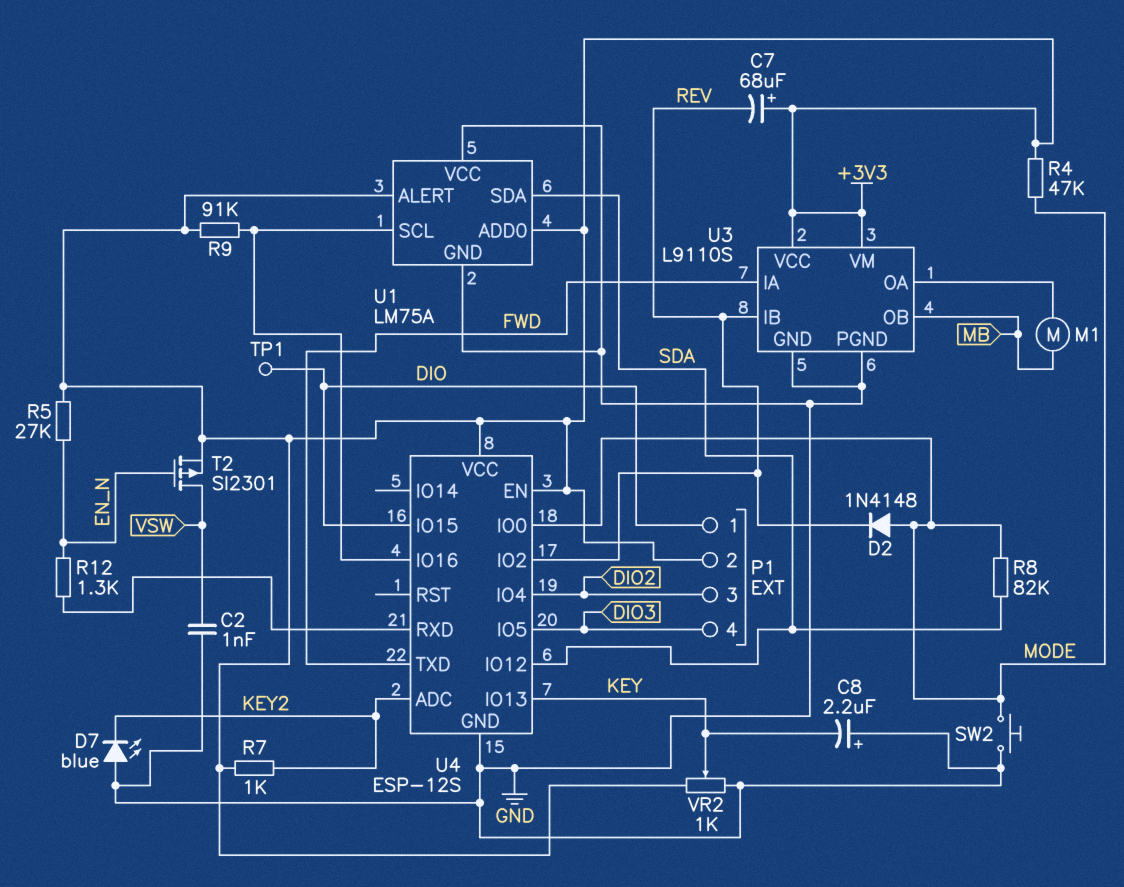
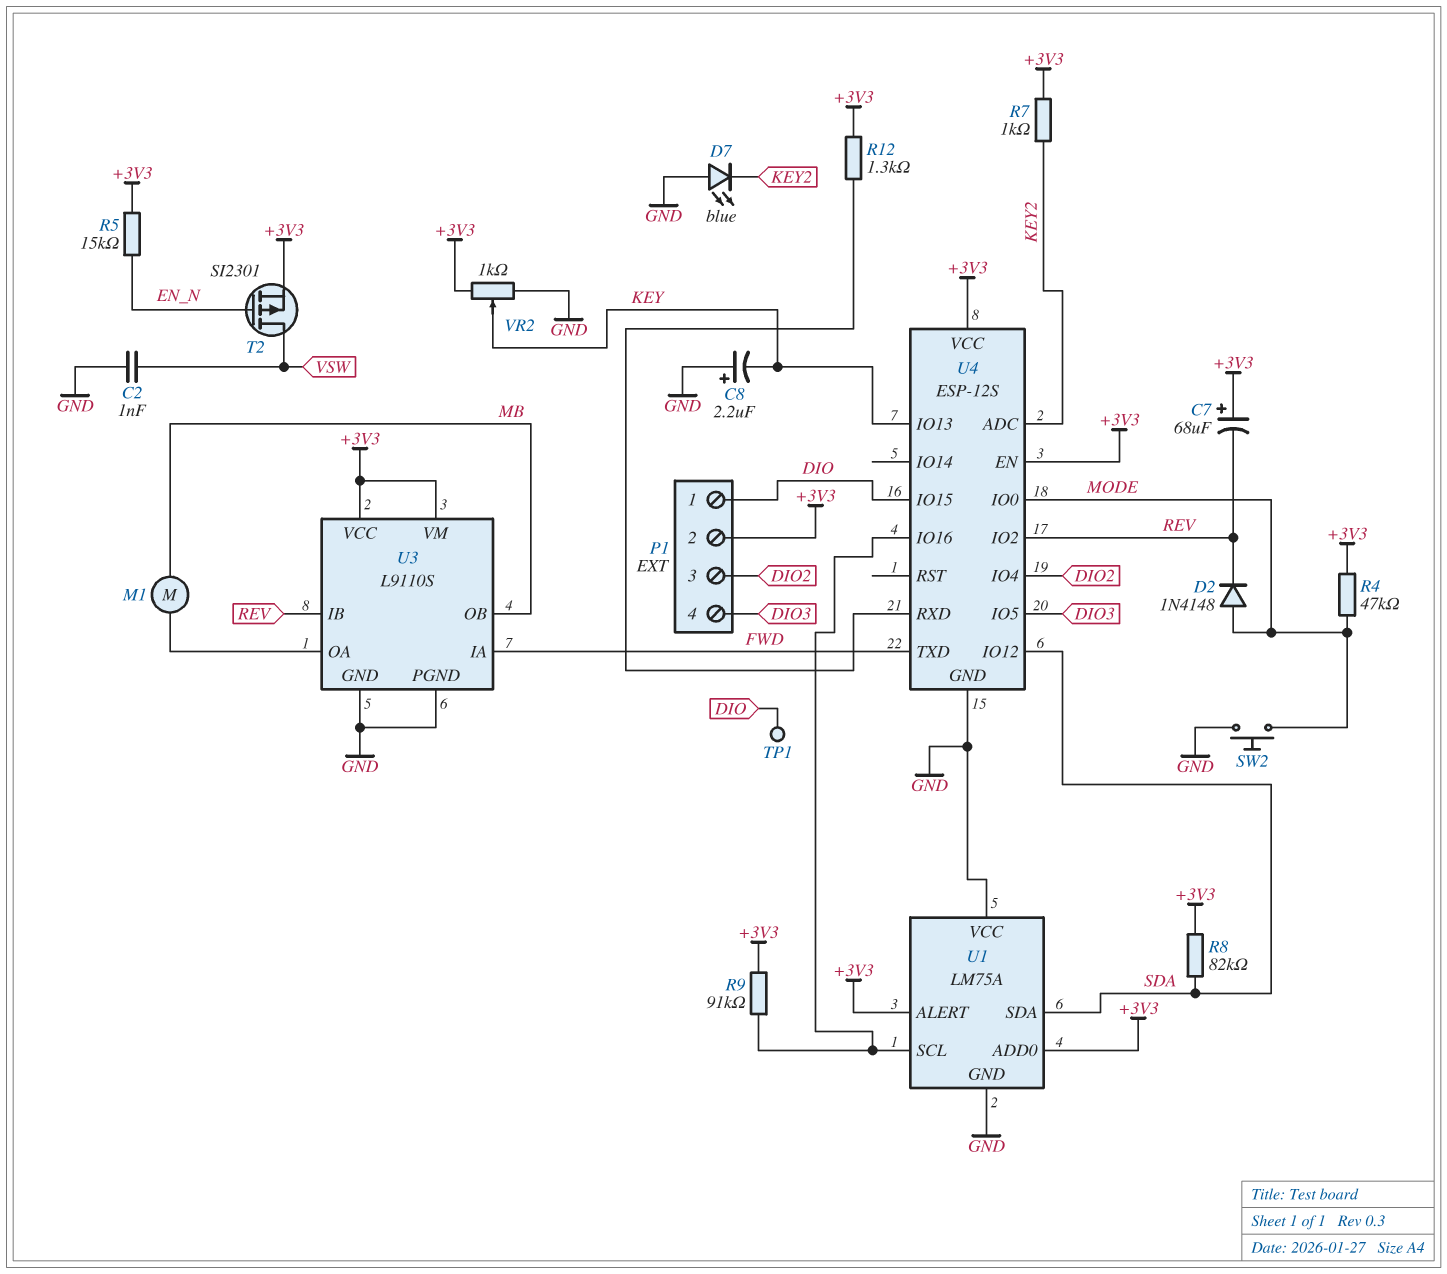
R5: 27k (+3V3, EN_N) -> 15k (+3V3, EN_N)
R8: 82k (MODE, SDA) -> 82k (+3V3, SDA)
R12: 1.3k (EN_N, U4/RXD) -> 1.3k (+3V3, U4/RXD)

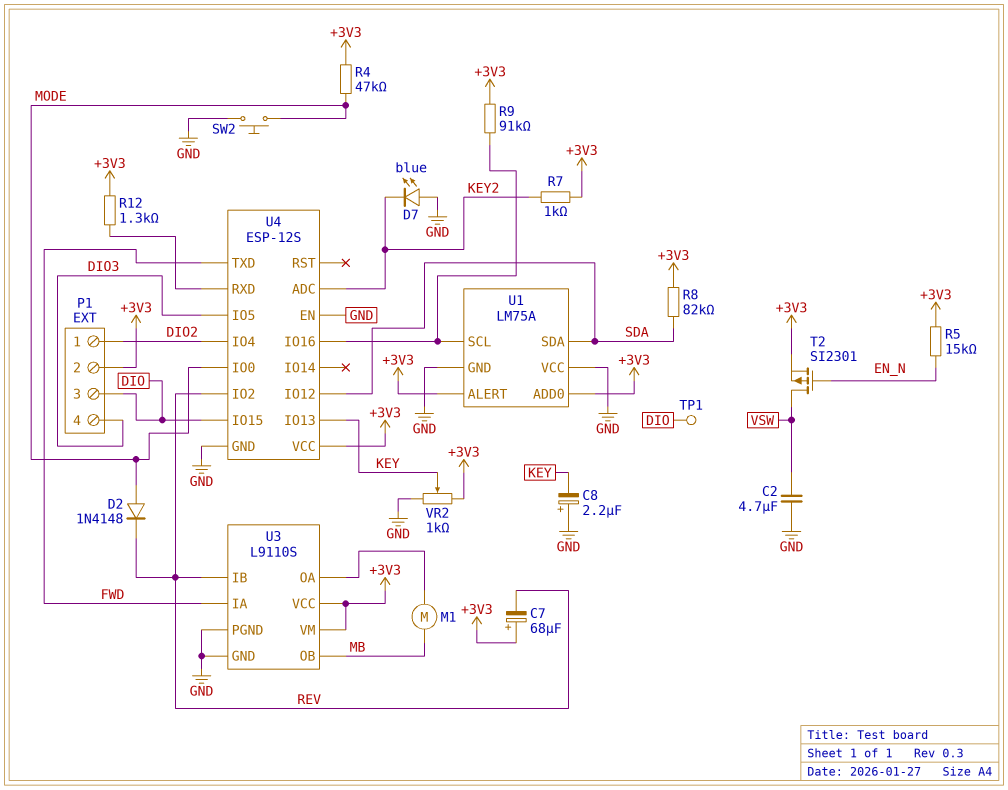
C2: 1nF (GND, VSW) -> 4.7uF (GND, VSW)
P1 pin 1: DIO -> DIO2
P1 pin 3: DIO2 -> DIO
U4 pin EN: +3V3 -> GND

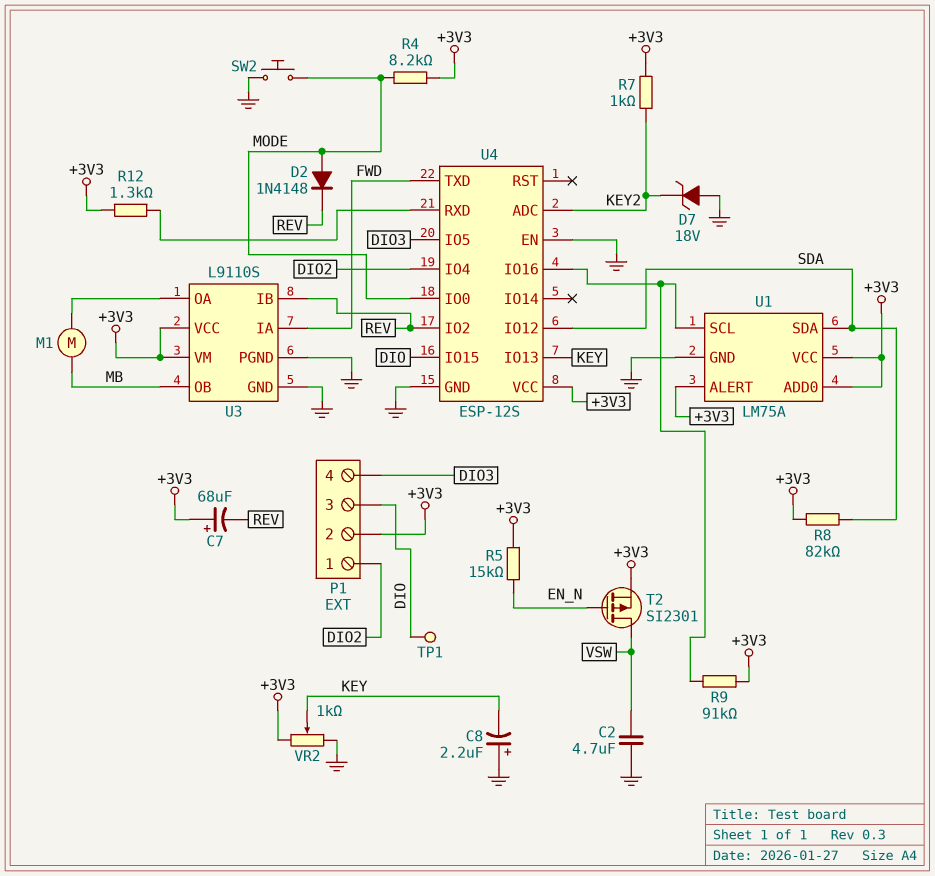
D7: LED blue (A GND, K KEY2) -> zener 18V (A GND, K KEY2)
R4: 47k (+3V3, MODE) -> 8.2k (+3V3, MODE)
U1 pin VCC: GND -> +3V3

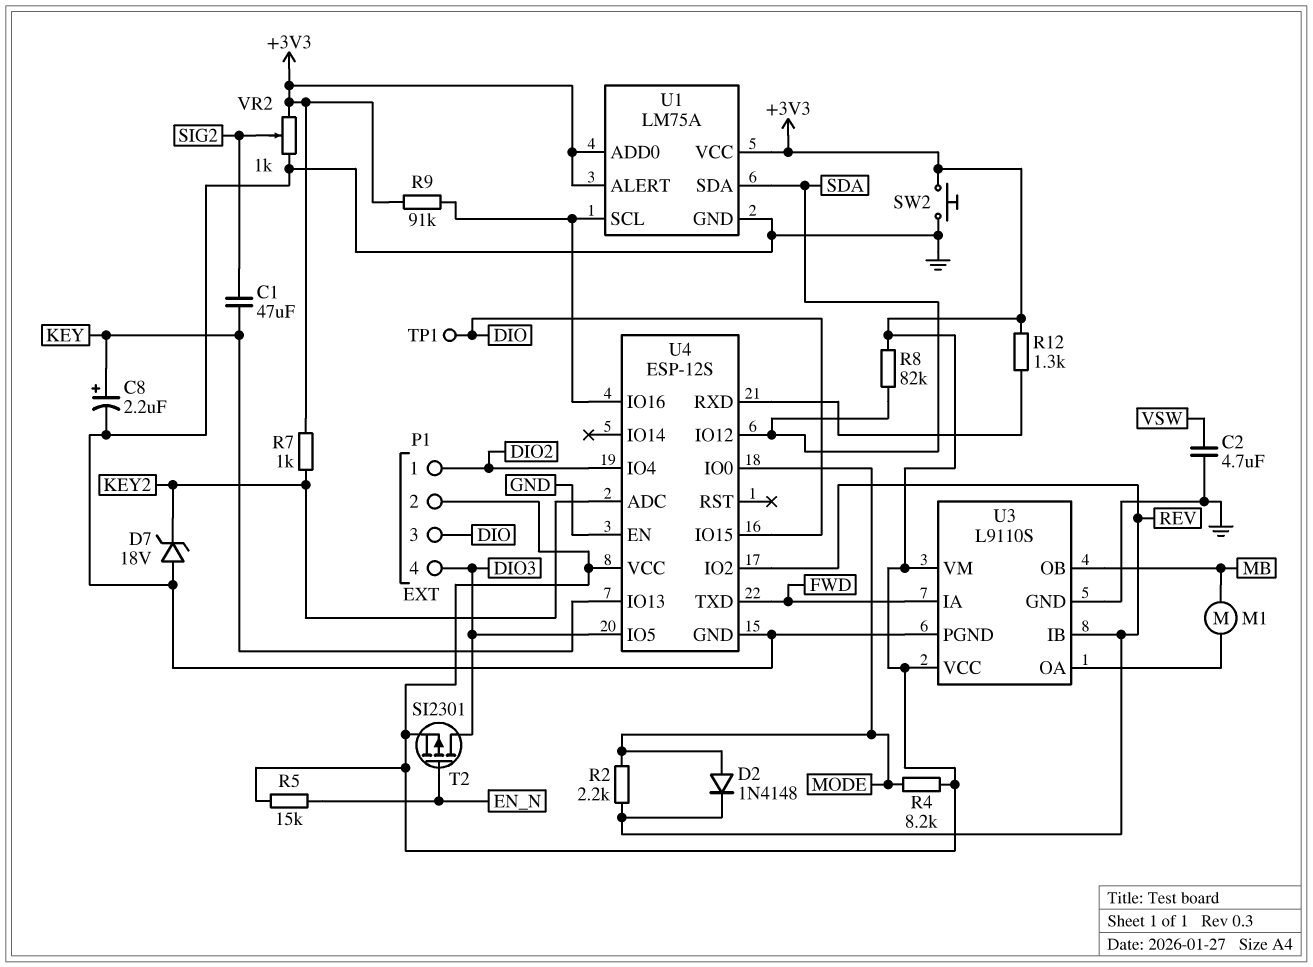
C1: none -> 47uF (KEY, SIG2)
C7: 68uF (plus +3V3, minus REV) -> none
C8: 2.2uF (plus GND, minus KEY) -> 2.2uF (plus KEY, minus GND)
R2: none -> 2.2k (MODE, REV)
SW2: button (GND, MODE) -> button (+3V3, GND)
T2: PMOS SI2301 (G EN_N, D VSW, S +3V3) -> PMOS SI2301 (G EN_N, D DIO3, S +3V3)
VR2: 1k (+3V3, GND, wiper KEY) -> 1k (+3V3, GND, wiper SIG2)

